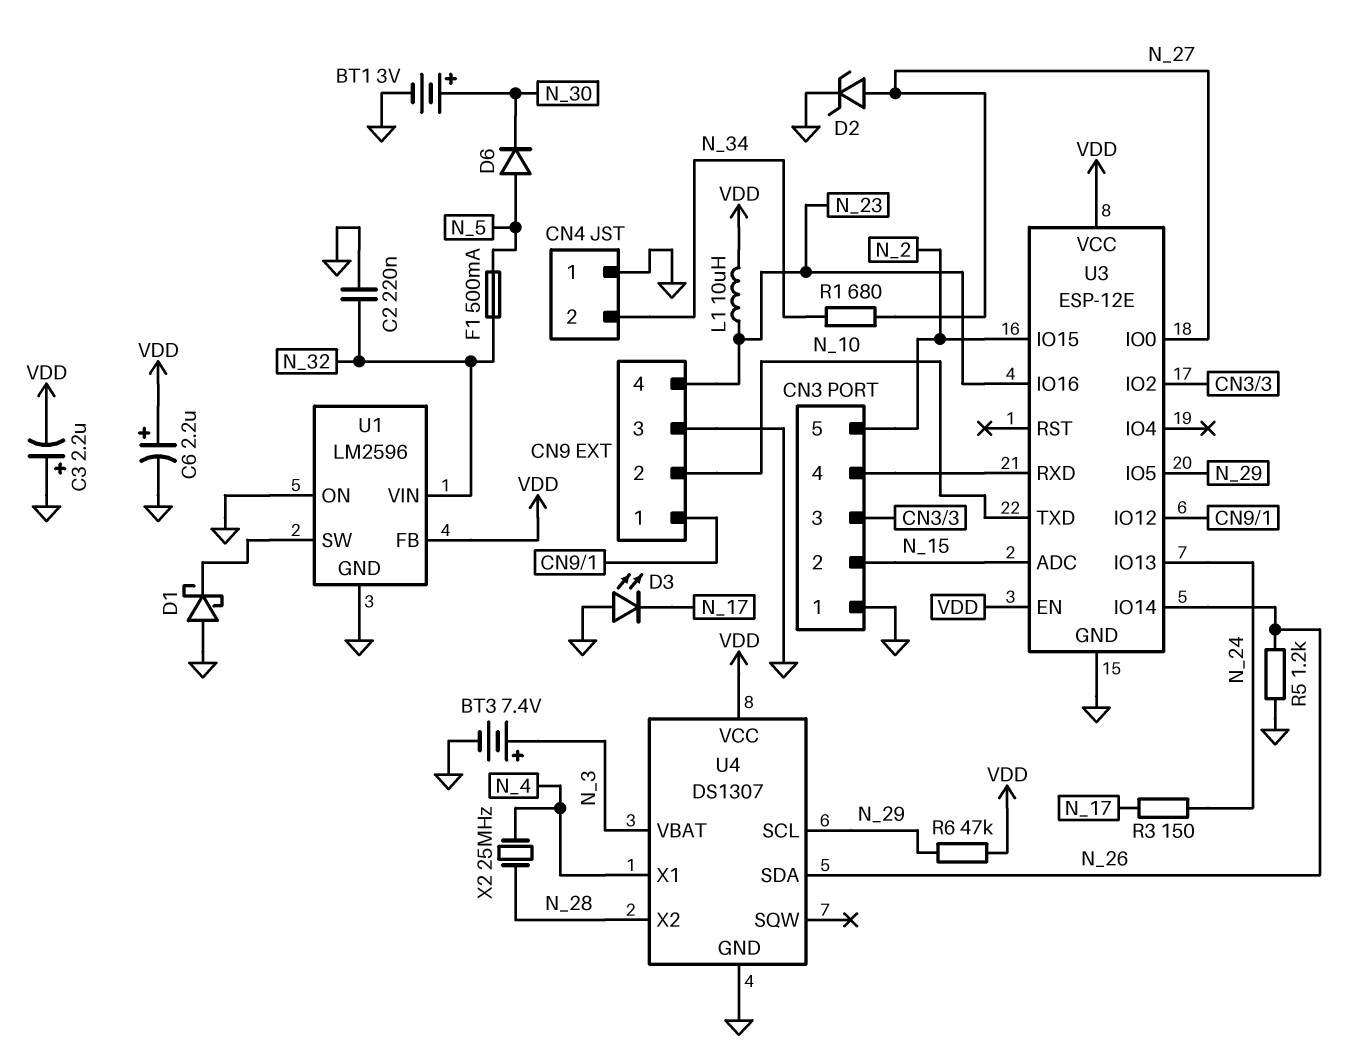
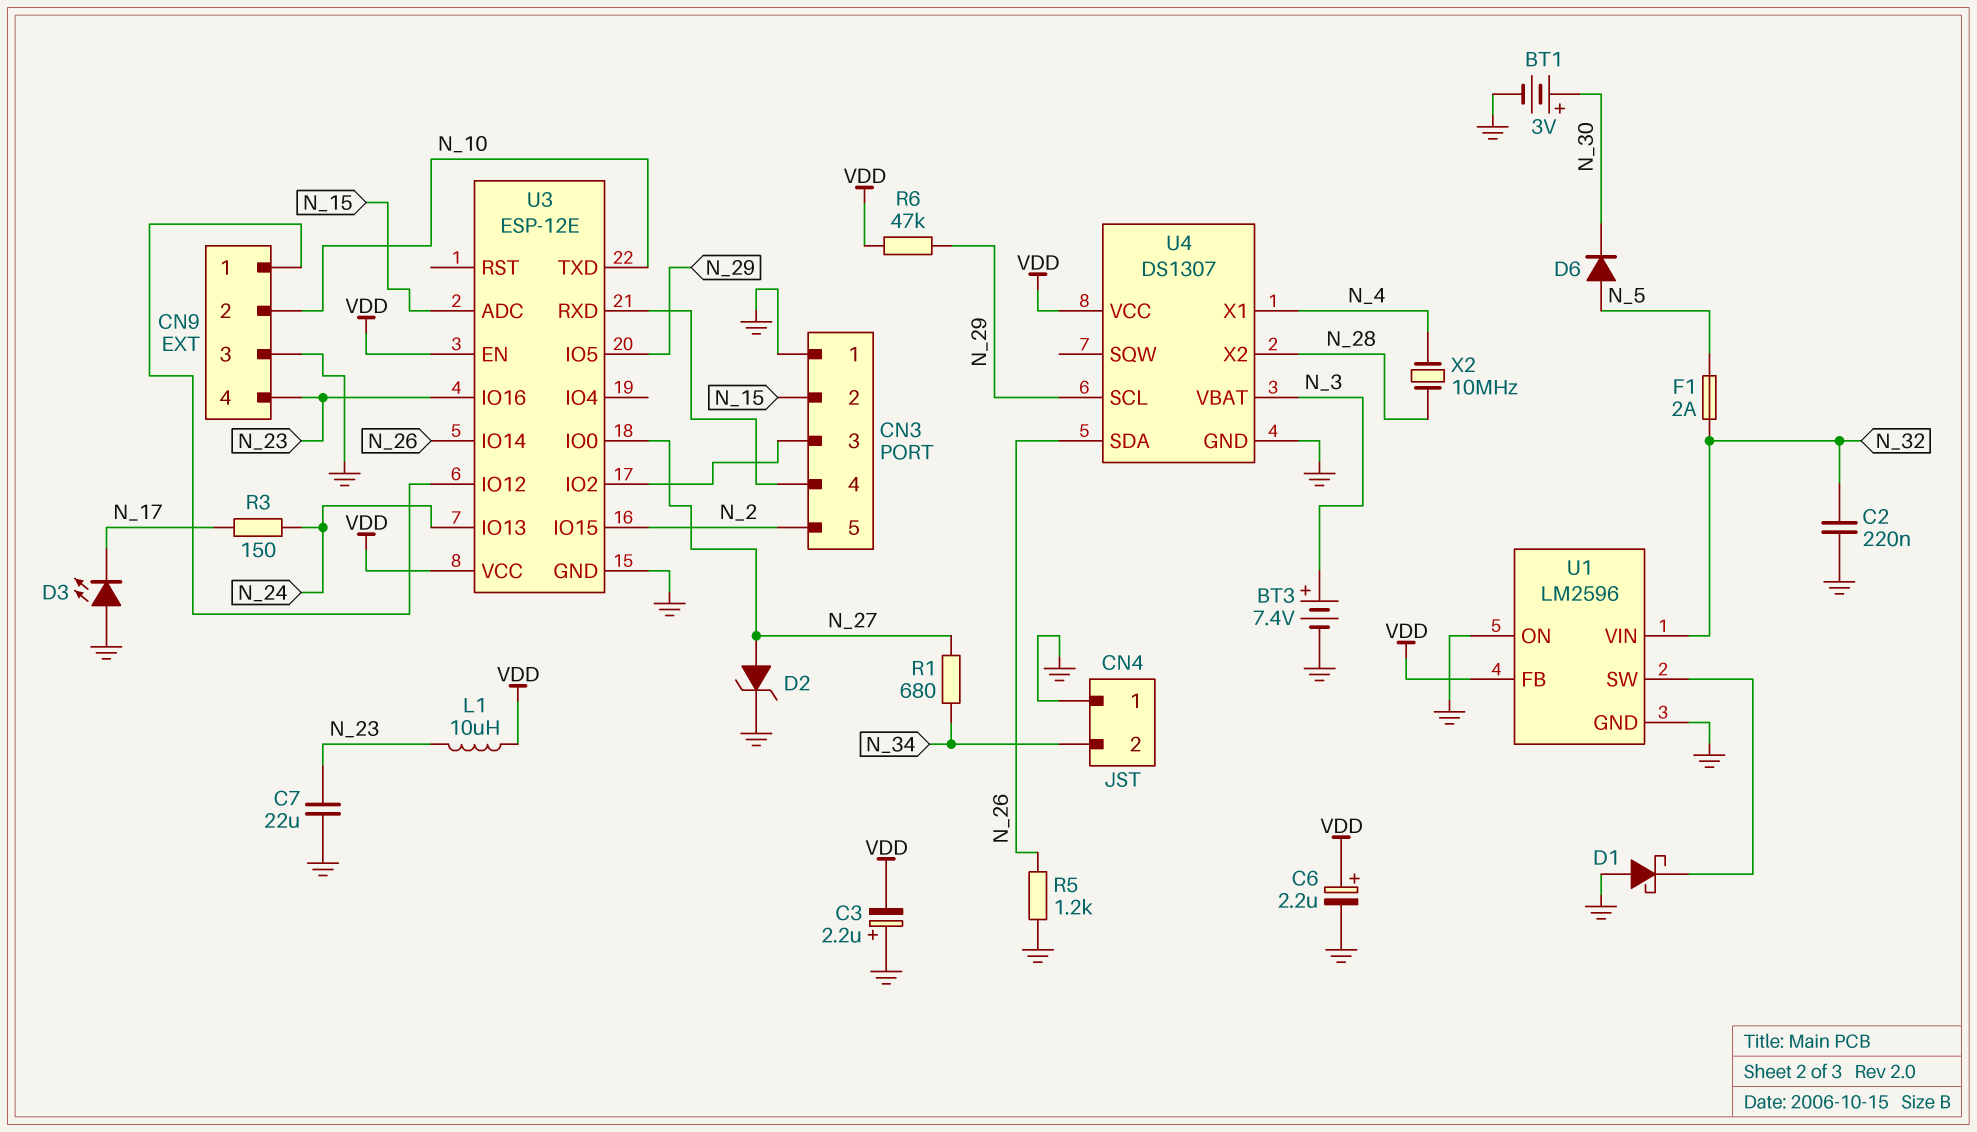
C7: none -> 22uF (GND, N_23)
F1: 500mA (N_5, N_32) -> 2A (N_5, N_32)
X2: 25MHz (N_4, N_28) -> 10MHz (N_4, N_28)

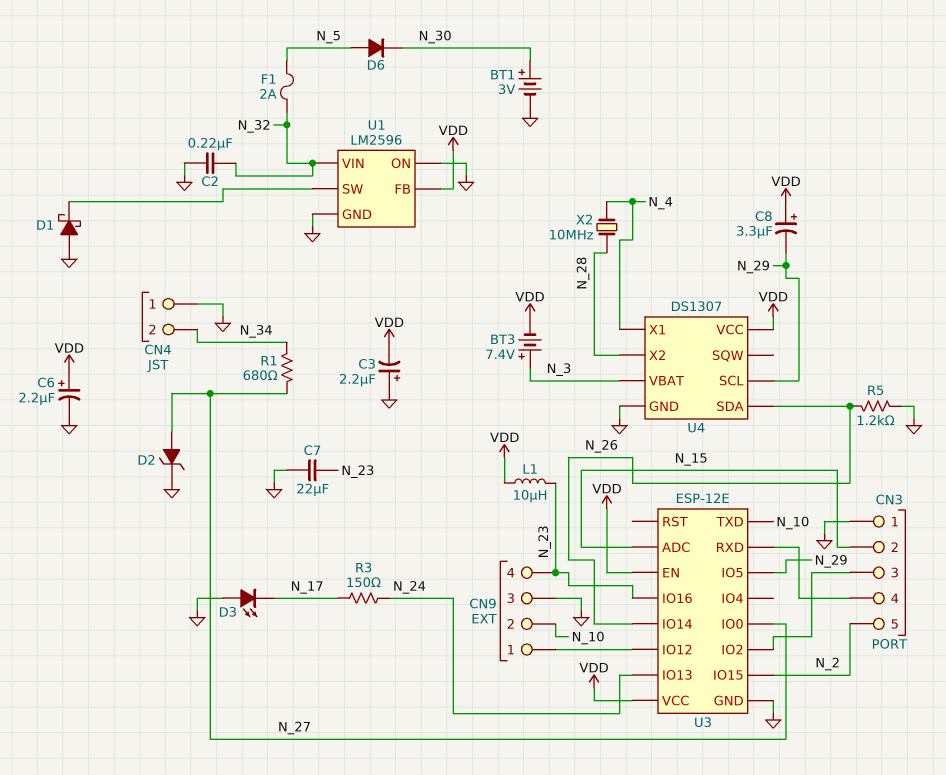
BT3: 7.4V (plus N_3, minus GND) -> 7.4V (plus N_3, minus VDD)
C8: none -> 3.3uF (plus VDD, minus N_29)
R6: 47k (N_29, VDD) -> none

